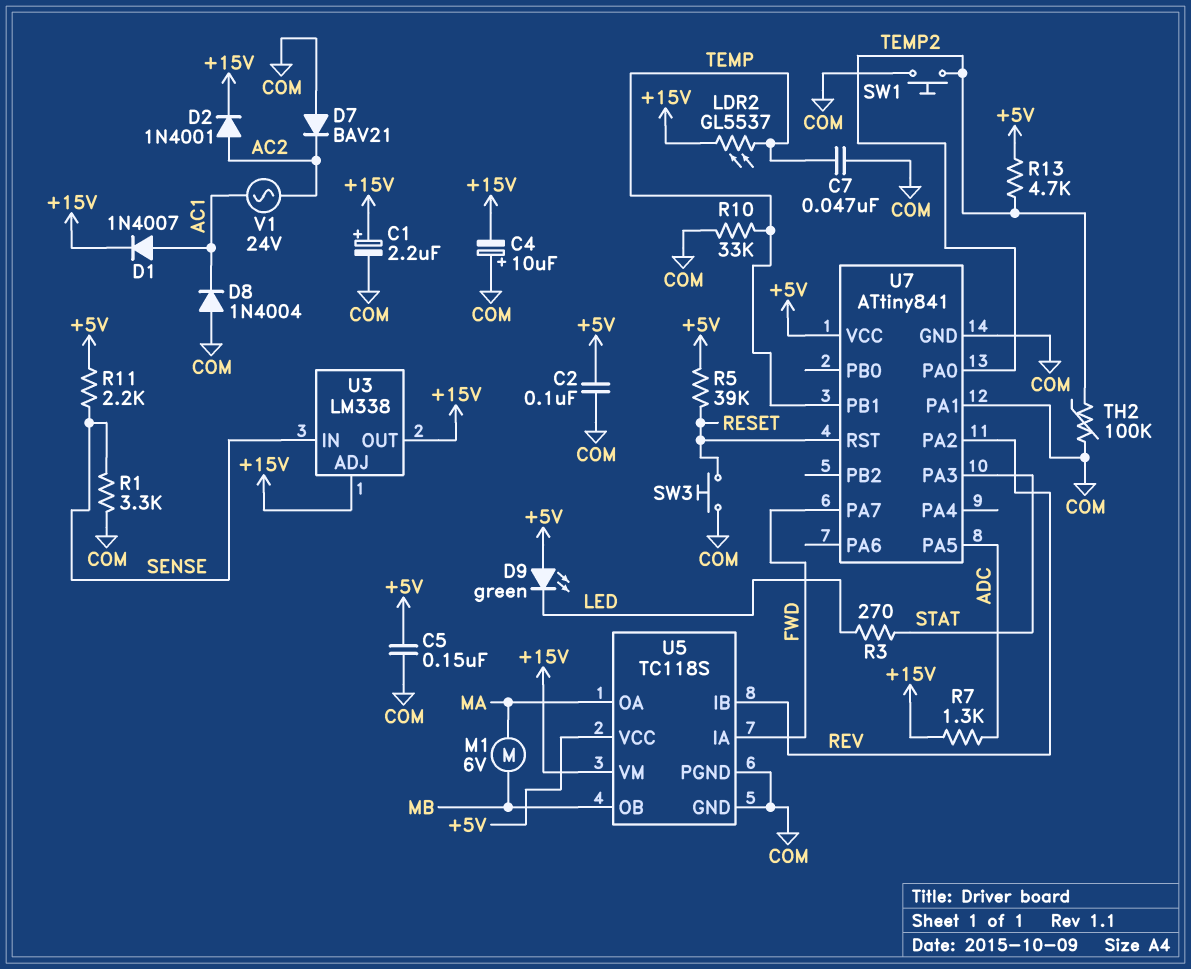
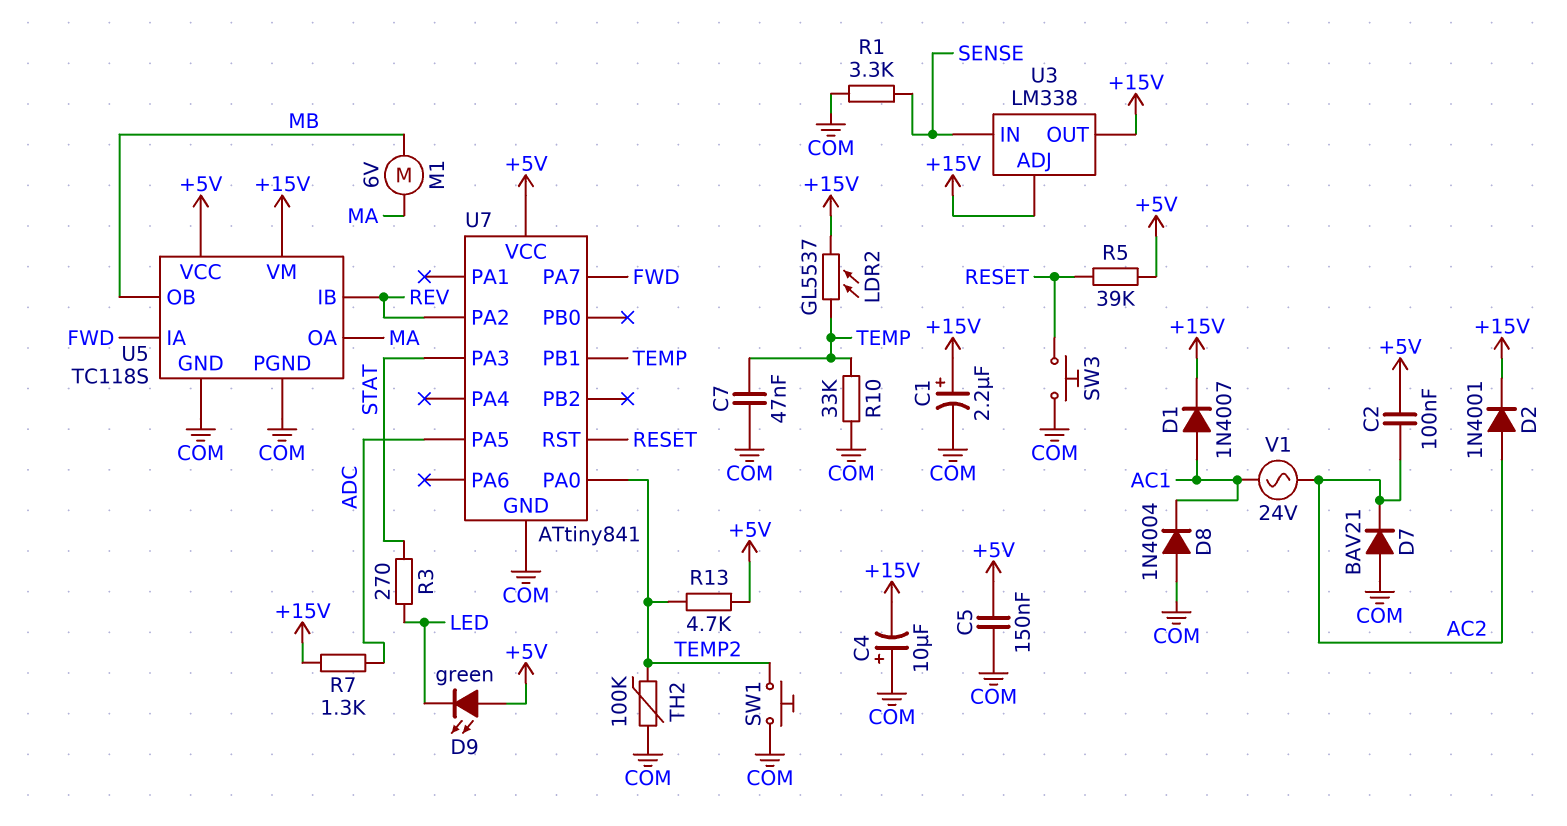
C2: 100nF (+5V, COM) -> 100nF (+5V, AC2)
R11: 2.2k (+5V, SENSE) -> none
U7 pin PA1: COM -> none

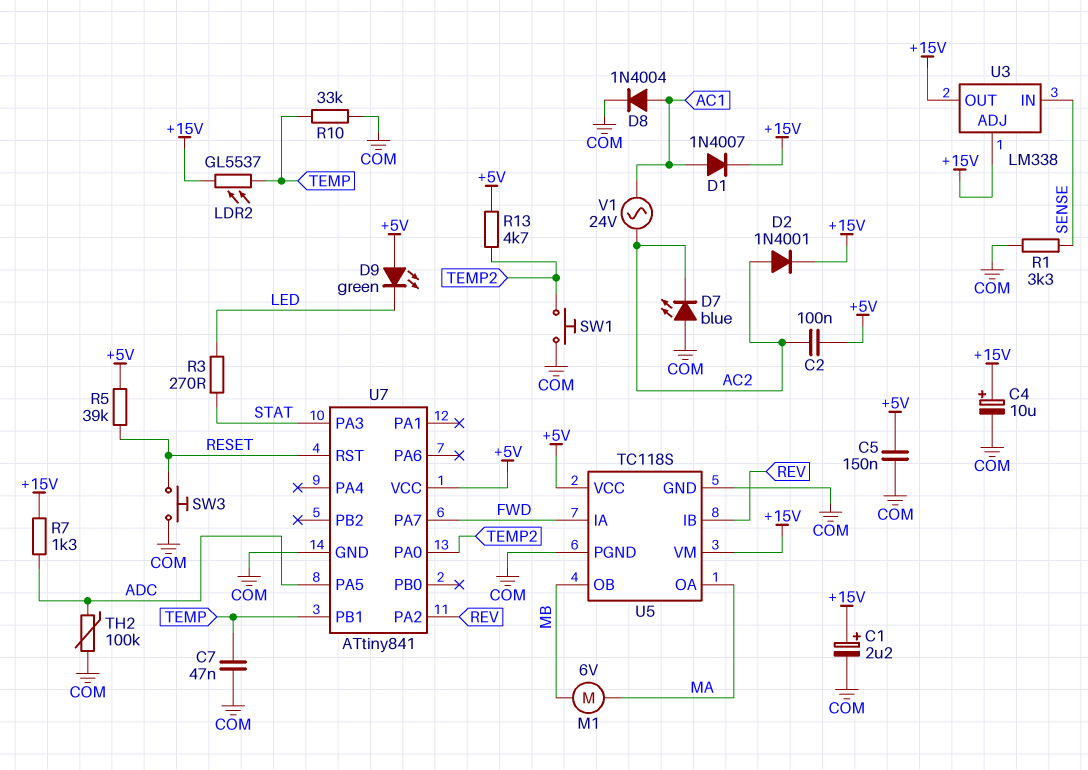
C4: 10uF (plus COM, minus +15V) -> 10uF (plus +15V, minus COM)
D7: diode BAV21 (A COM, K AC2) -> LED blue (A COM, K AC2)
D8: diode 1N4004 (A COM, K AC1) -> diode 1N4004 (A AC1, K COM)
TH2: 100k (COM, TEMP2) -> 100k (ADC, COM)

